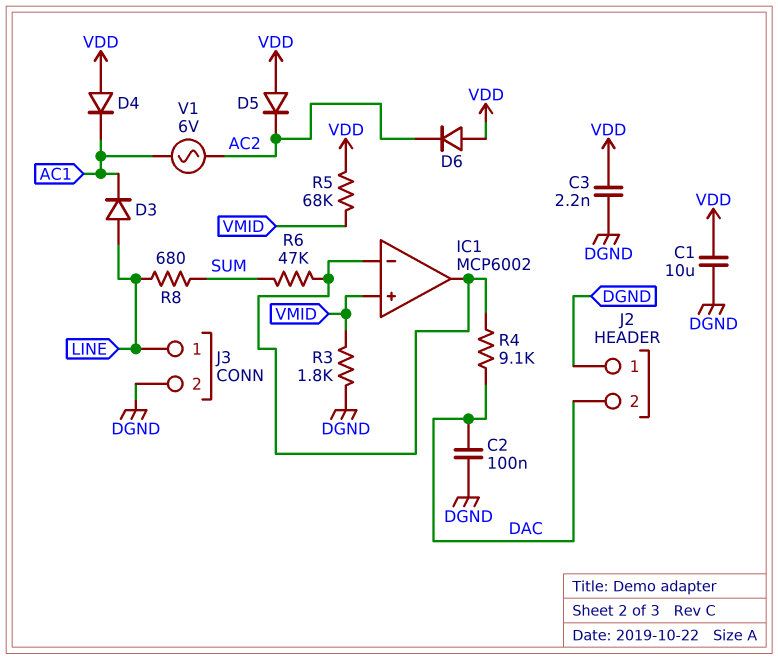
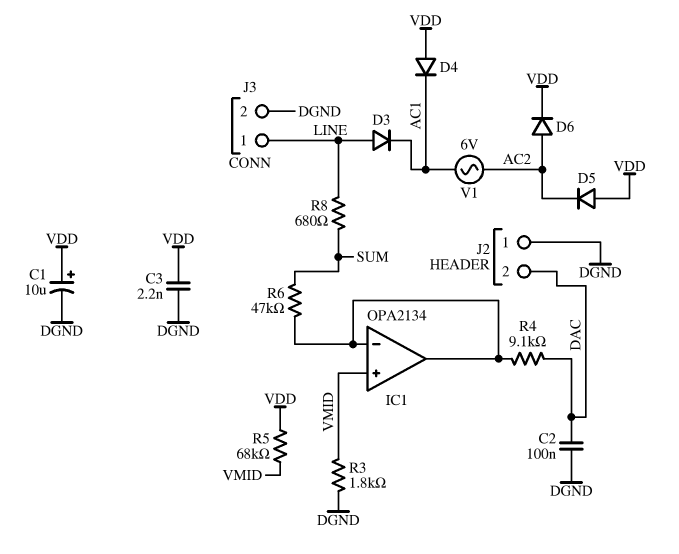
C1: 10uF (DGND, VDD) -> 10uF (plus VDD, minus DGND)
D6: diode (A VDD, K AC2) -> diode (A AC2, K VDD)
IC1: MCP6002 -> OPA2134

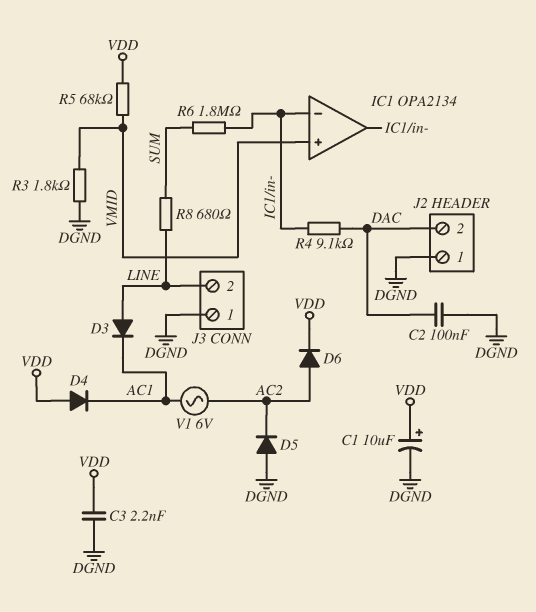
D5: diode (A VDD, K AC2) -> diode (A DGND, K AC2)
J3 pin 1: LINE -> DGND
J3 pin 2: DGND -> LINE
R6: 47k (IC1/in-, SUM) -> 1.8M (IC1/in-, SUM)

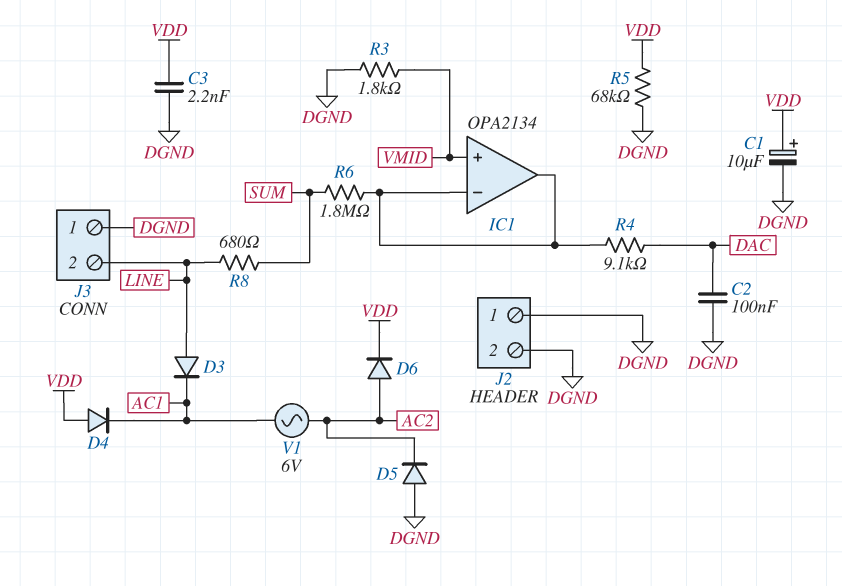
J2 pin 2: DAC -> DGND
R5: 68k (VDD, VMID) -> 68k (DGND, VDD)

